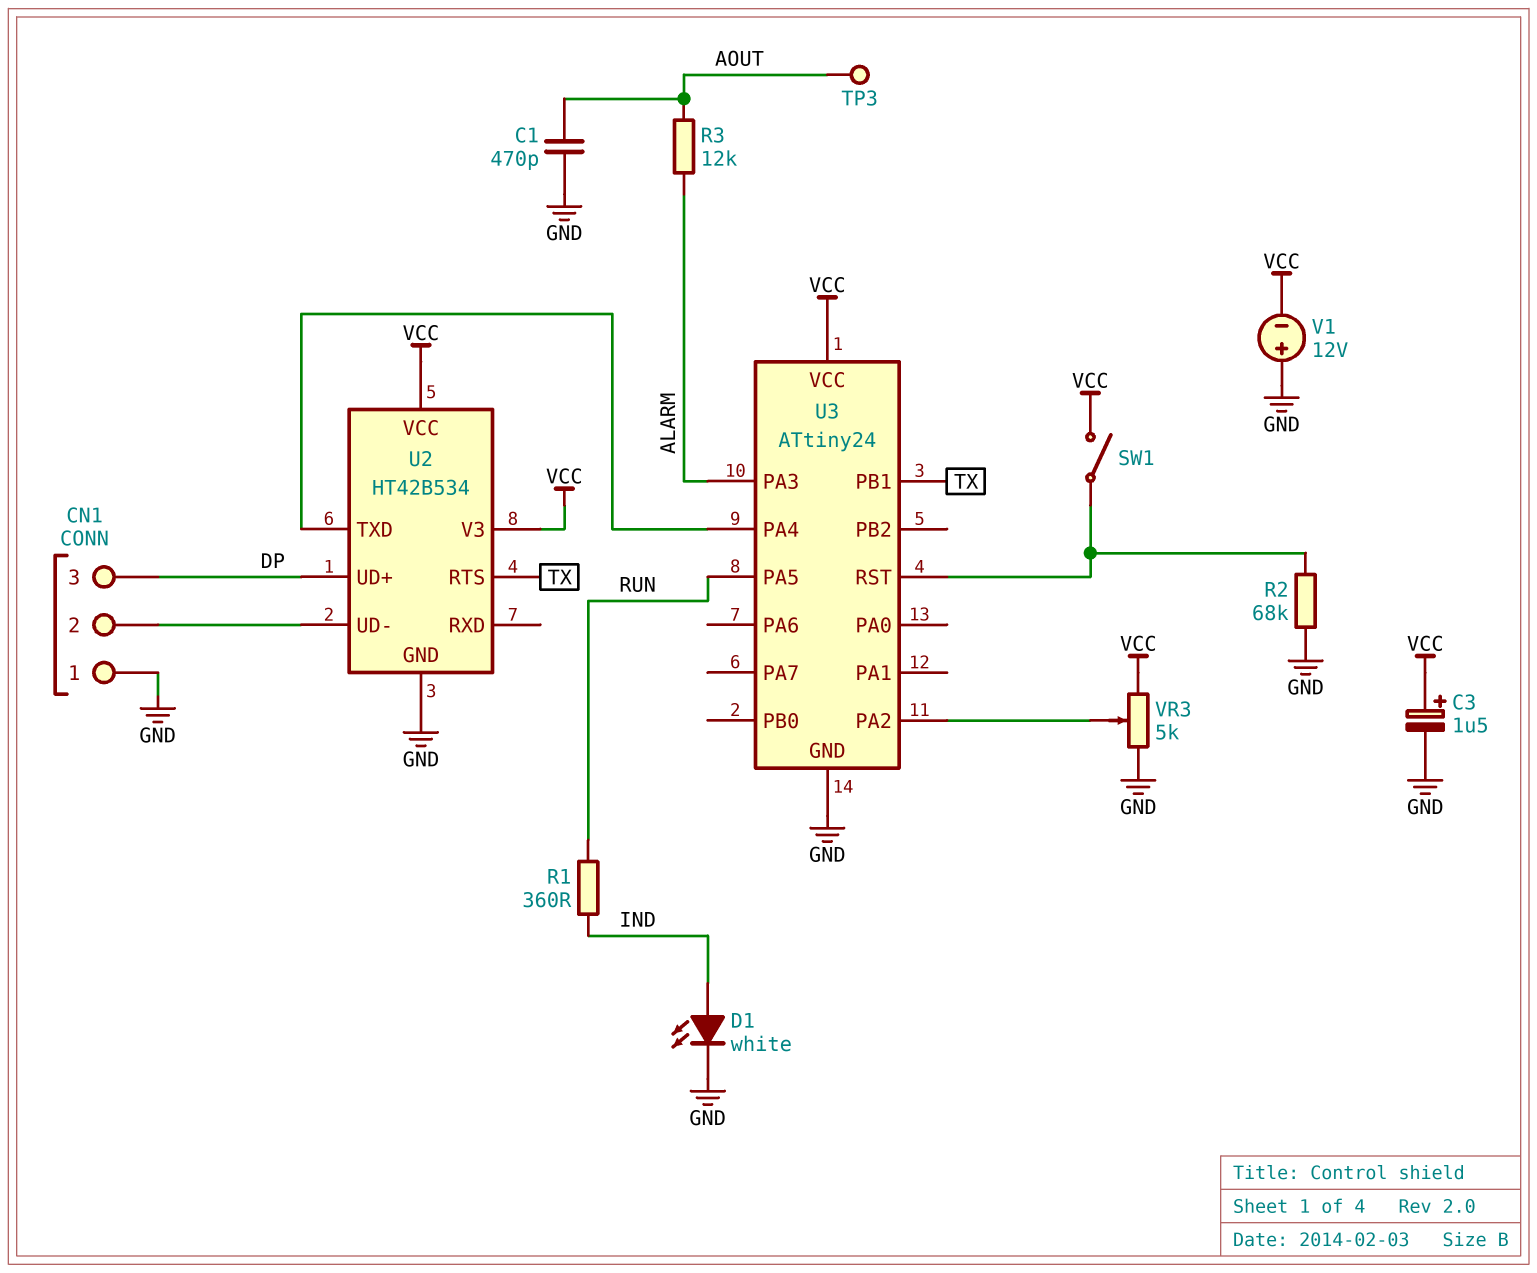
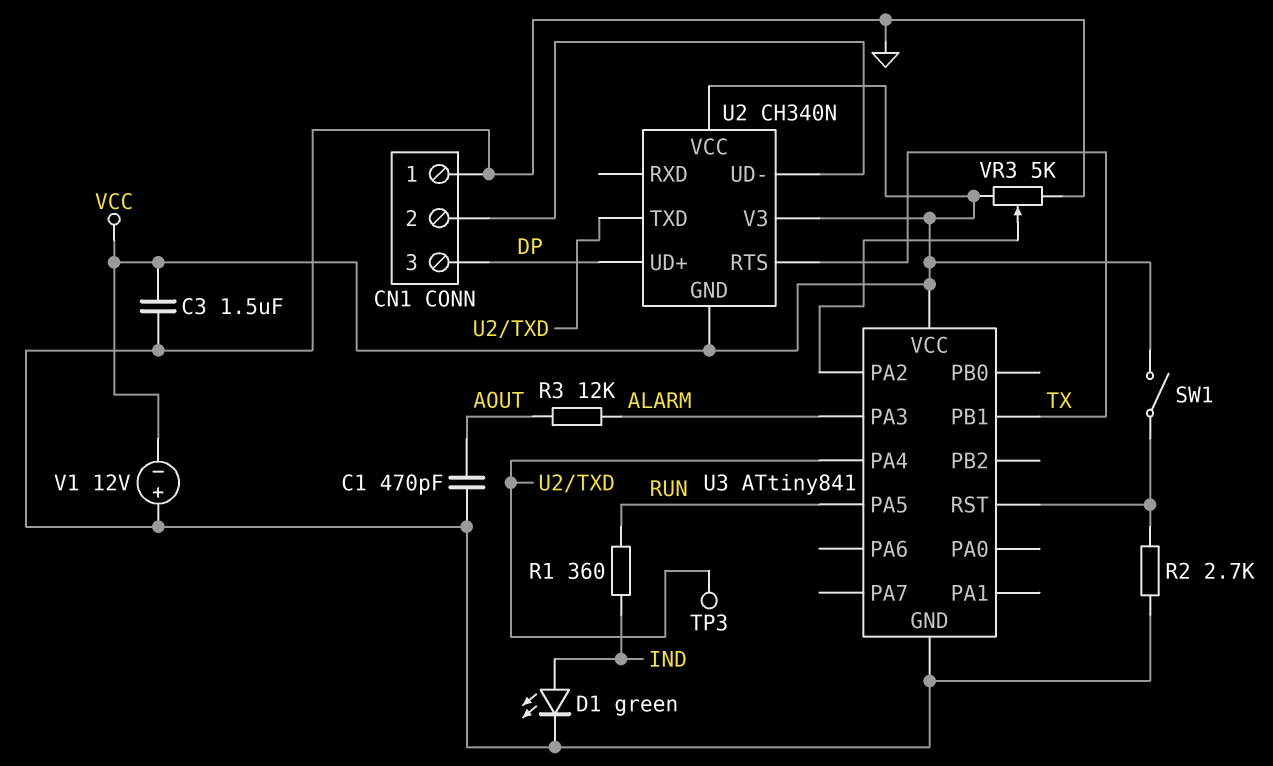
C3: 1.5uF (plus VCC, minus GND) -> 1.5uF (GND, VCC)
D1: LED white (A IND, K GND) -> LED green (A IND, K GND)
R2: 68k (GND, U3/RST) -> 2.7k (GND, U3/RST)
TP3: test point (AOUT) -> test point (U2/TXD)
U2: HT42B534 -> CH340N
U2 pin GND: GND -> VCC
U3: ATtiny24 -> ATtiny841

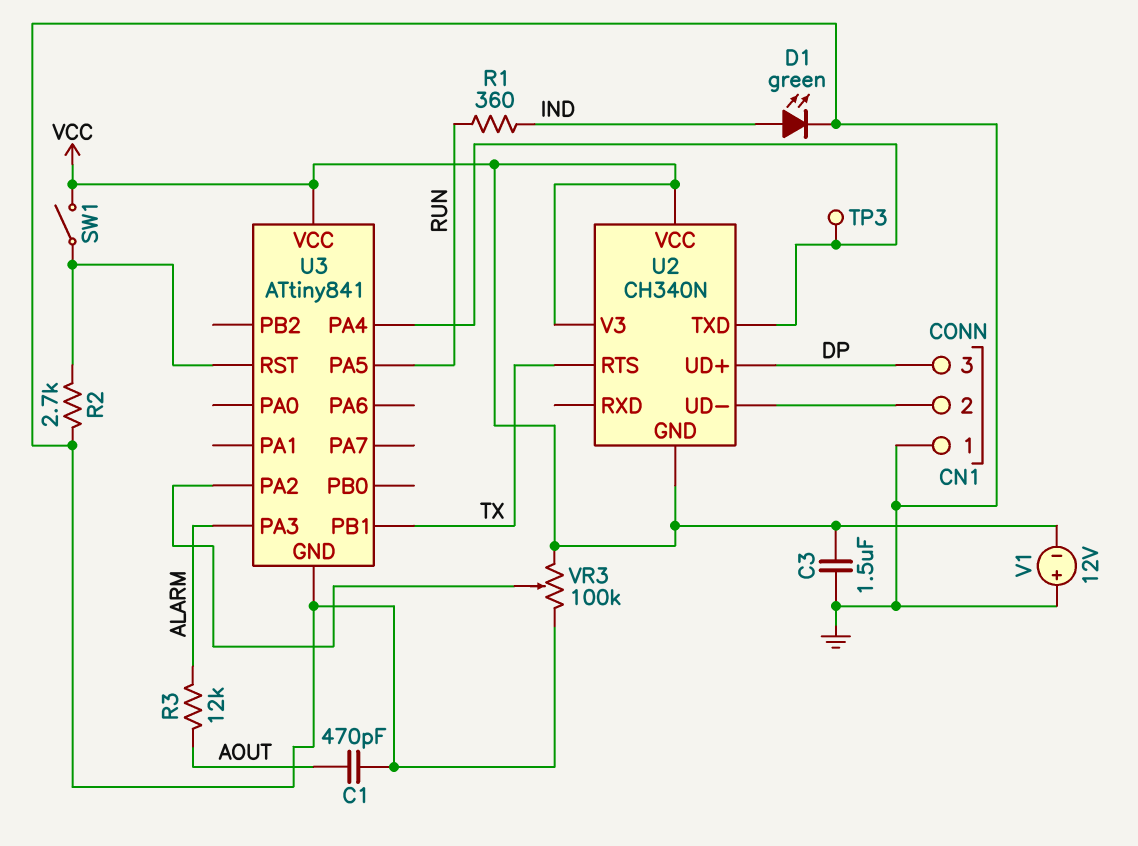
VR3: 5k (GND, VCC, wiper U3/PA2) -> 100k (GND, VCC, wiper U3/PA2)

